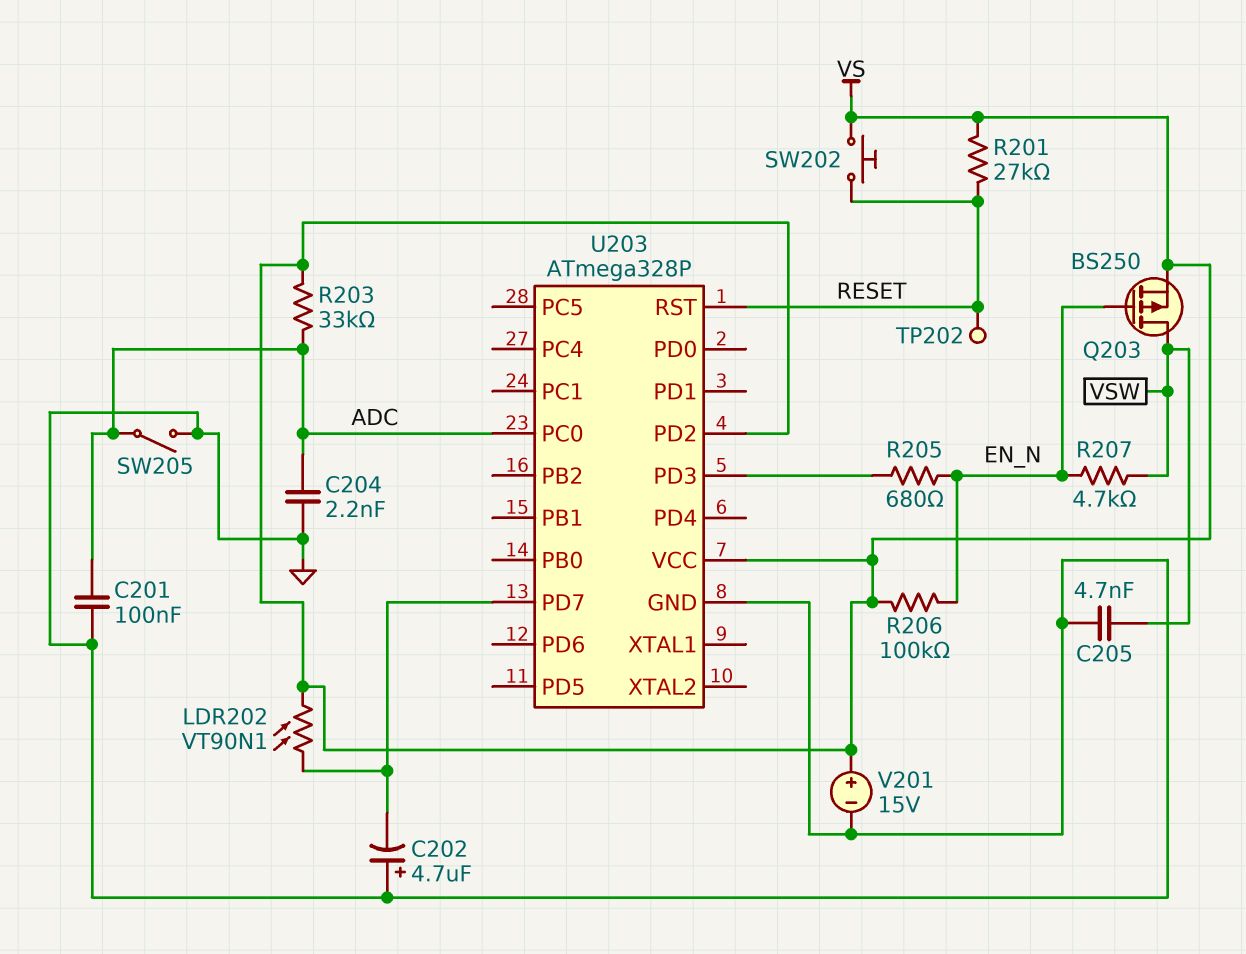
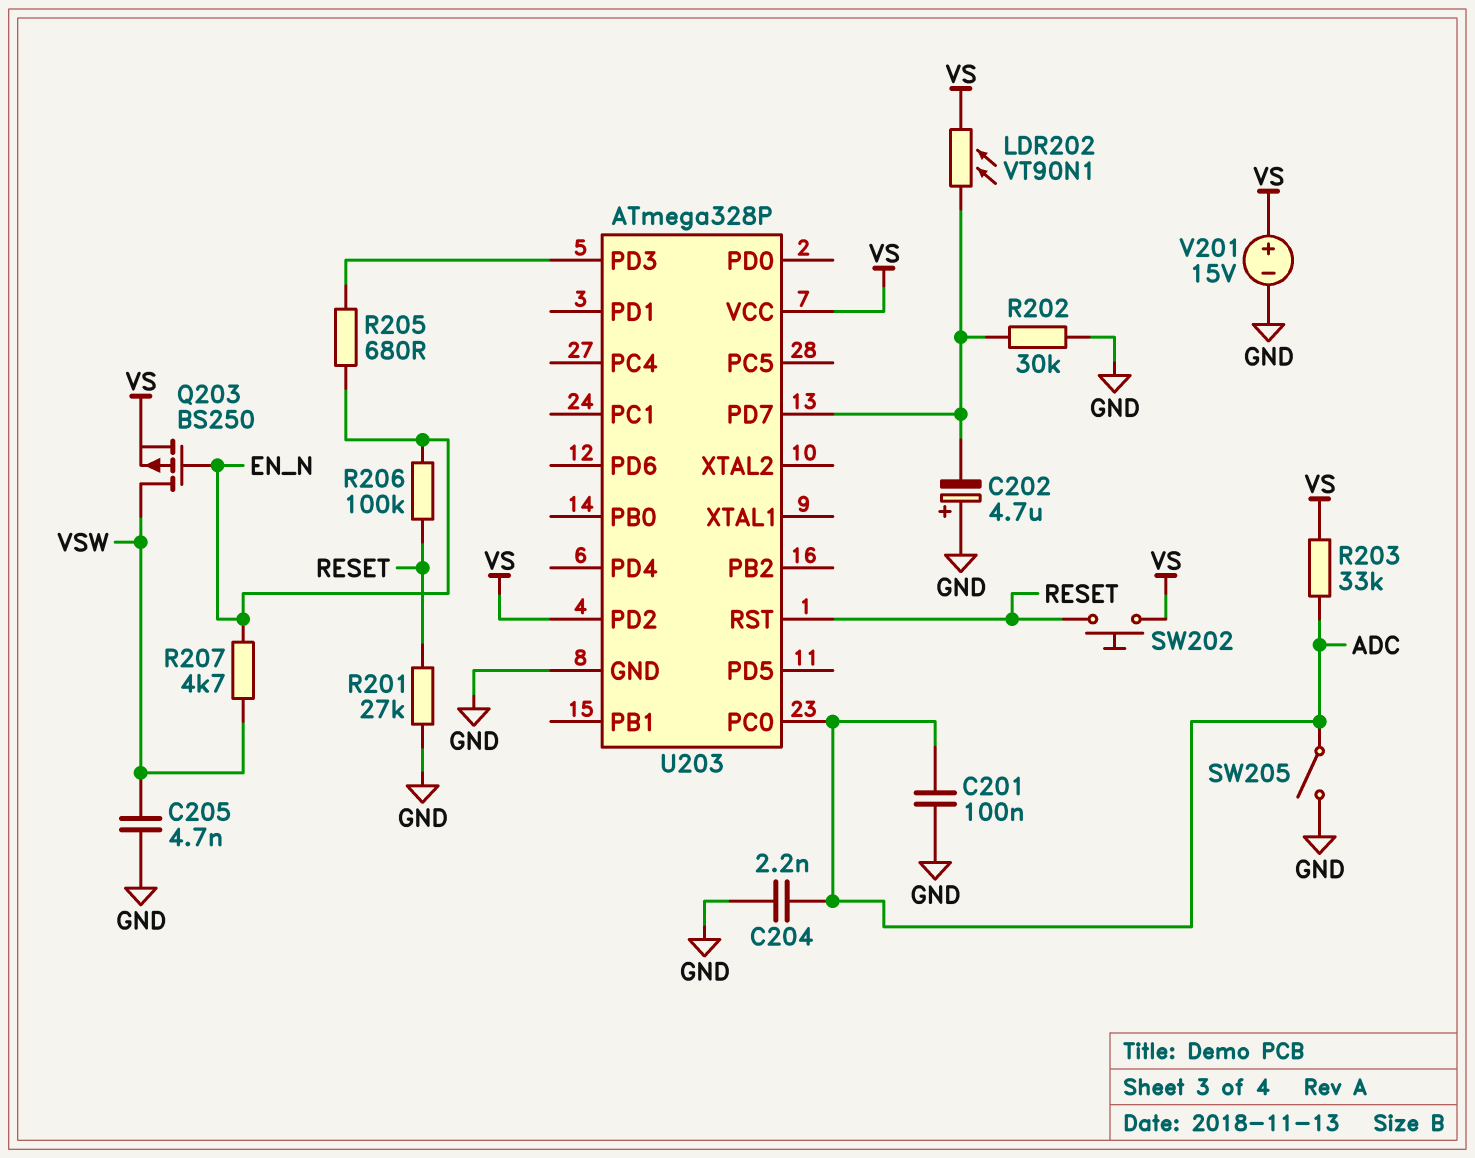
R201: 27k (RESET, VS) -> 27k (GND, RESET)
R202: none -> 30k (GND, U203/PD7)
R206: 100k (EN_N, VS) -> 100k (EN_N, RESET)
TP202: test point (RESET) -> none

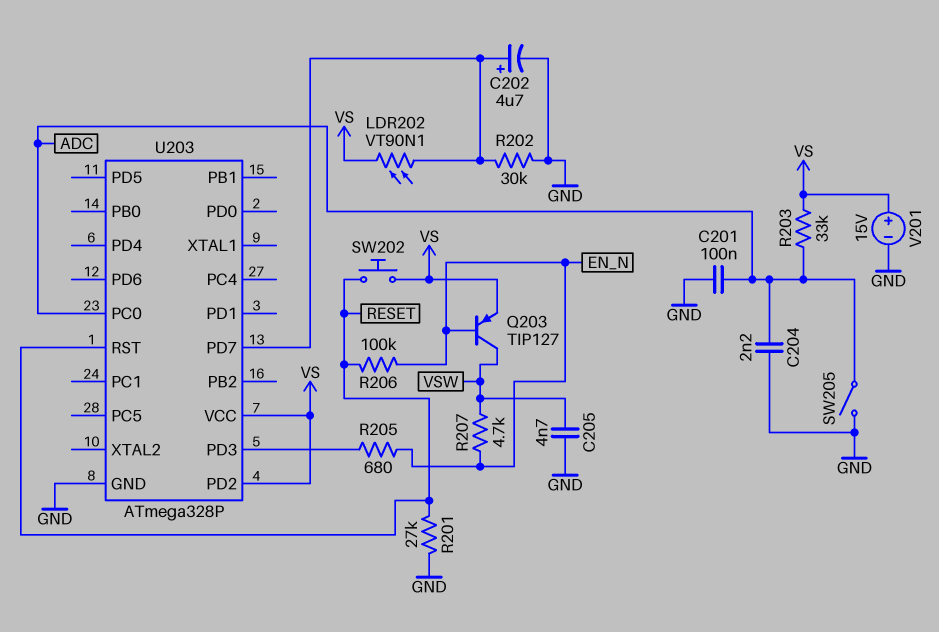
C202: 4.7uF (plus GND, minus U203/PD7) -> 4.7uF (plus U203/PD7, minus GND)
Q203: PMOS BS250 (G EN_N, D VSW, S VS) -> PNP TIP127 (B EN_N, C VSW, E VS)

